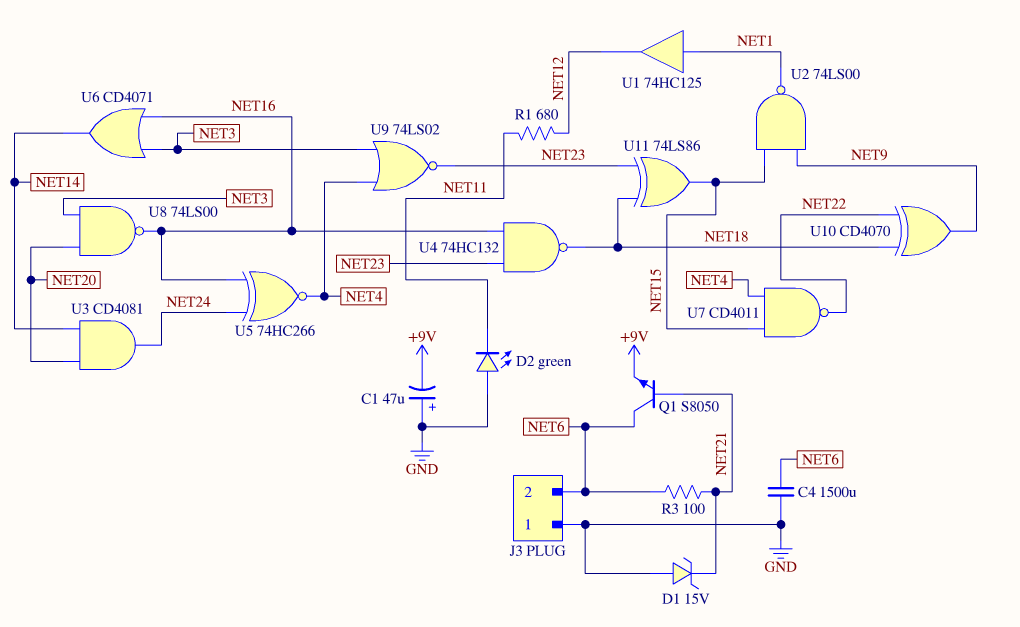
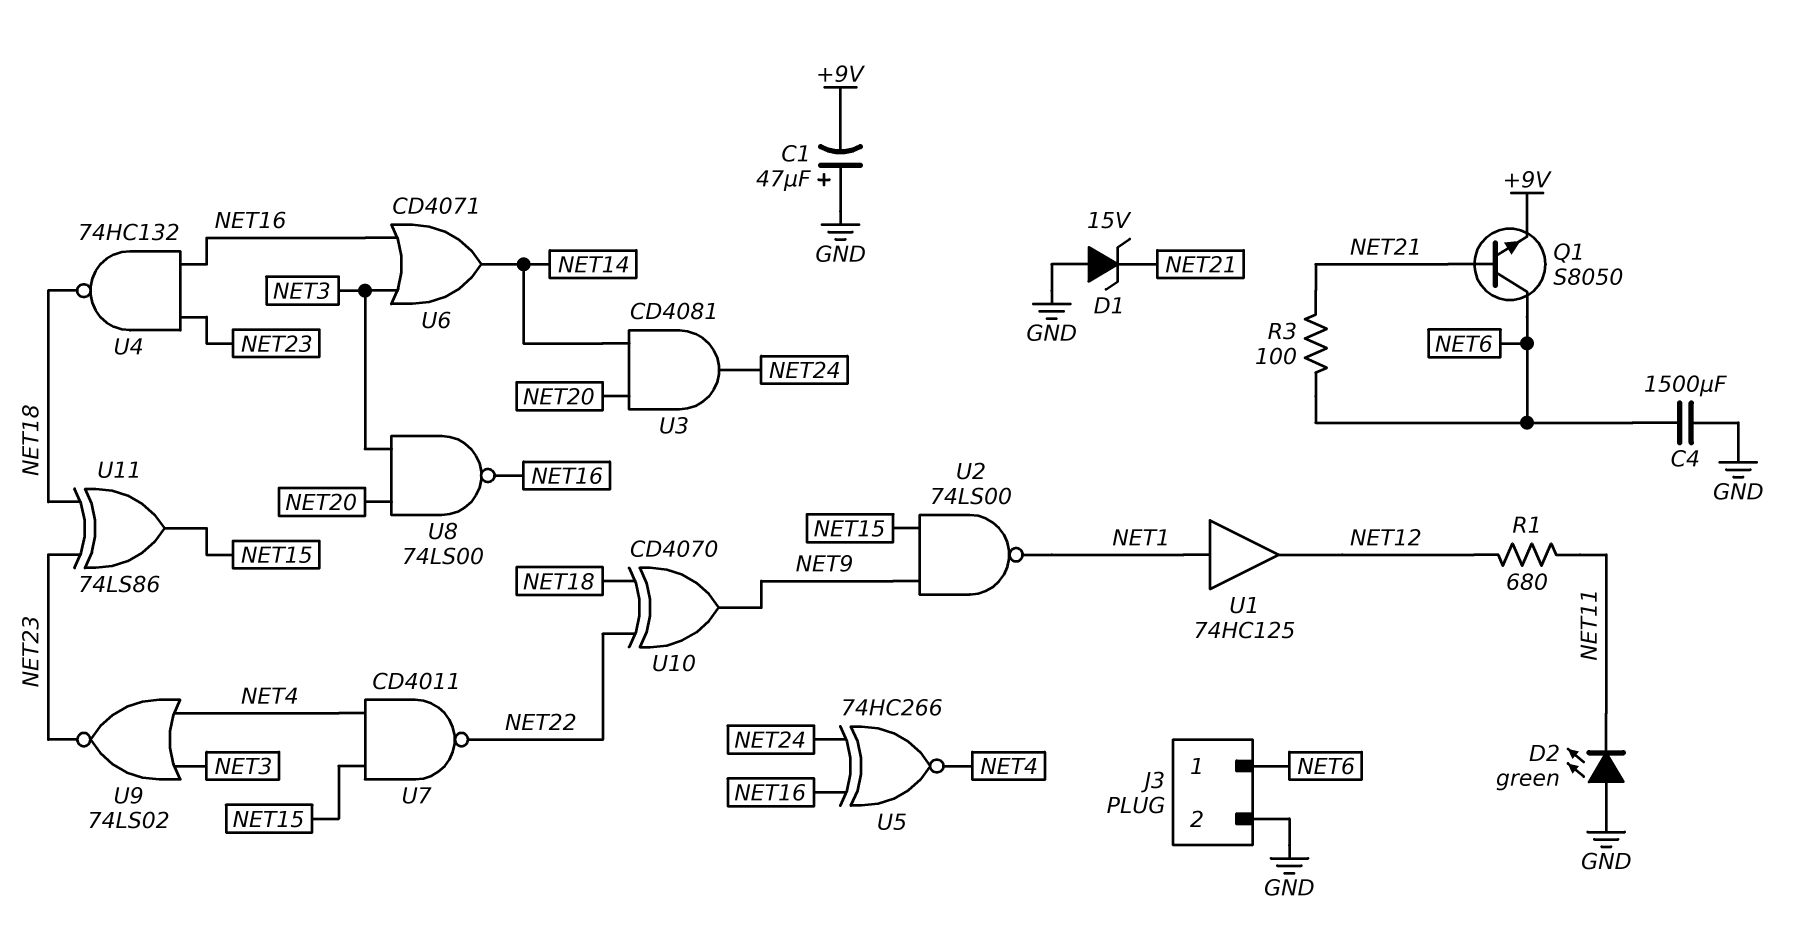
J3 pin 1: GND -> NET6
J3 pin 2: NET6 -> GND

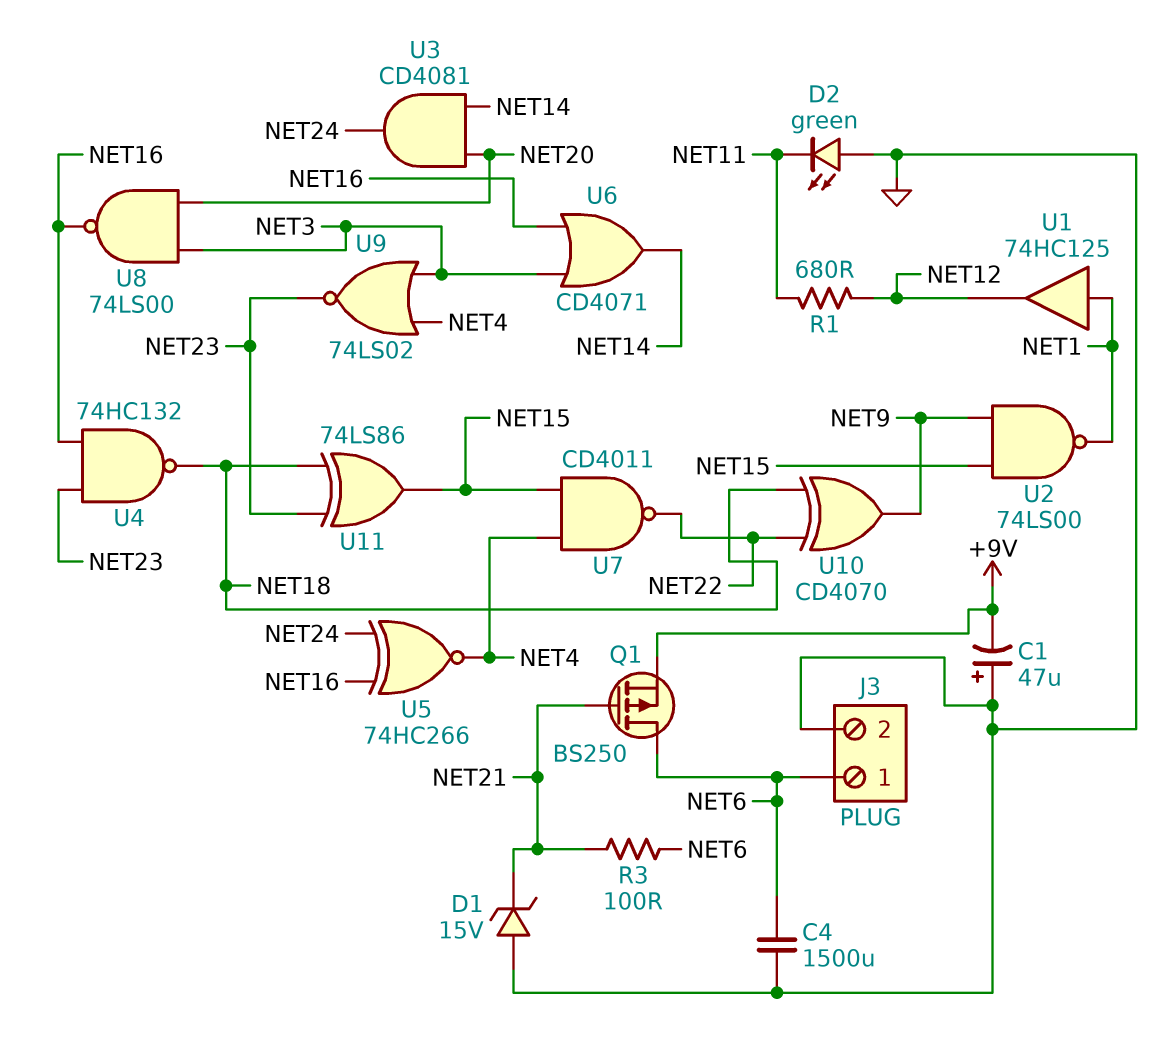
Q1: NPN S8050 (B NET21, C NET6, E +9V) -> PMOS BS250 (G NET21, D NET6, S +9V)

